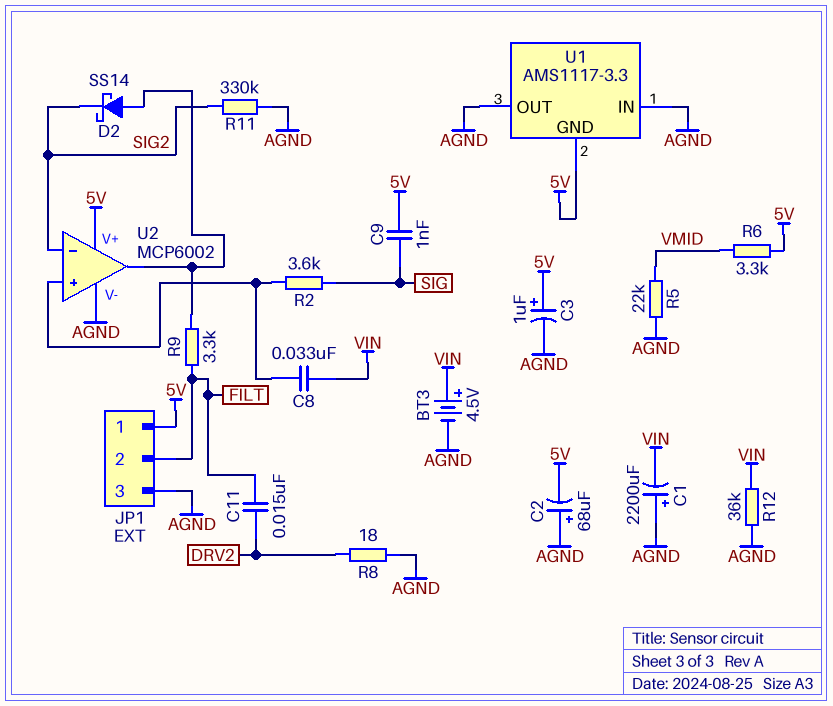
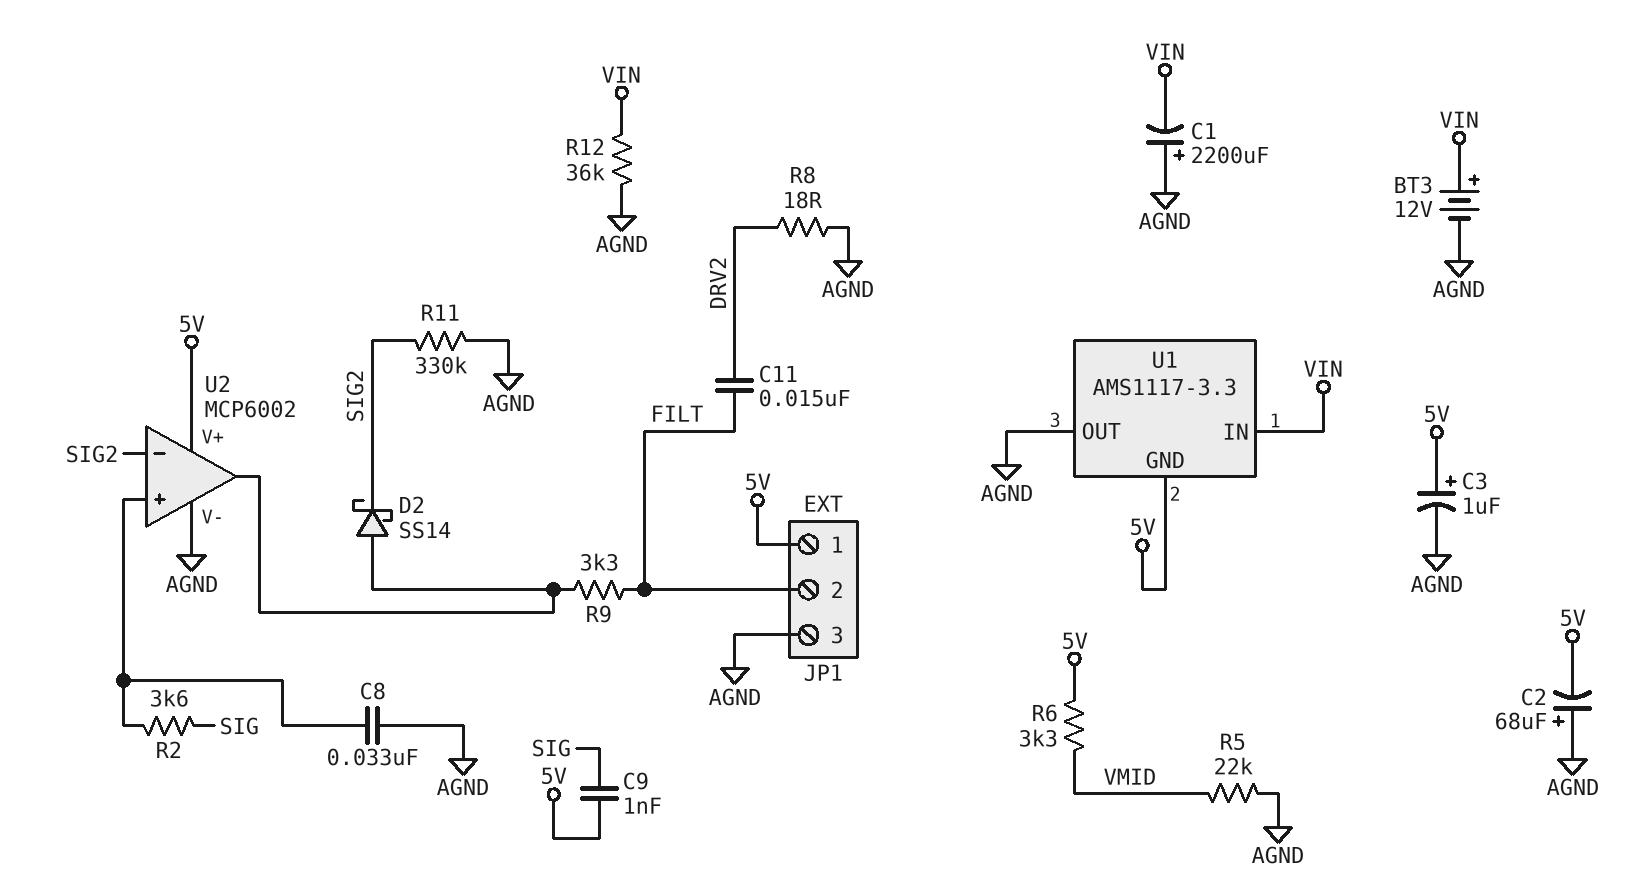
BT3: 4.5V (plus VIN, minus AGND) -> 12V (plus VIN, minus AGND)
C8: 33nF (U2/in+, VIN) -> 33nF (AGND, U2/in+)
U1 pin IN: AGND -> VIN

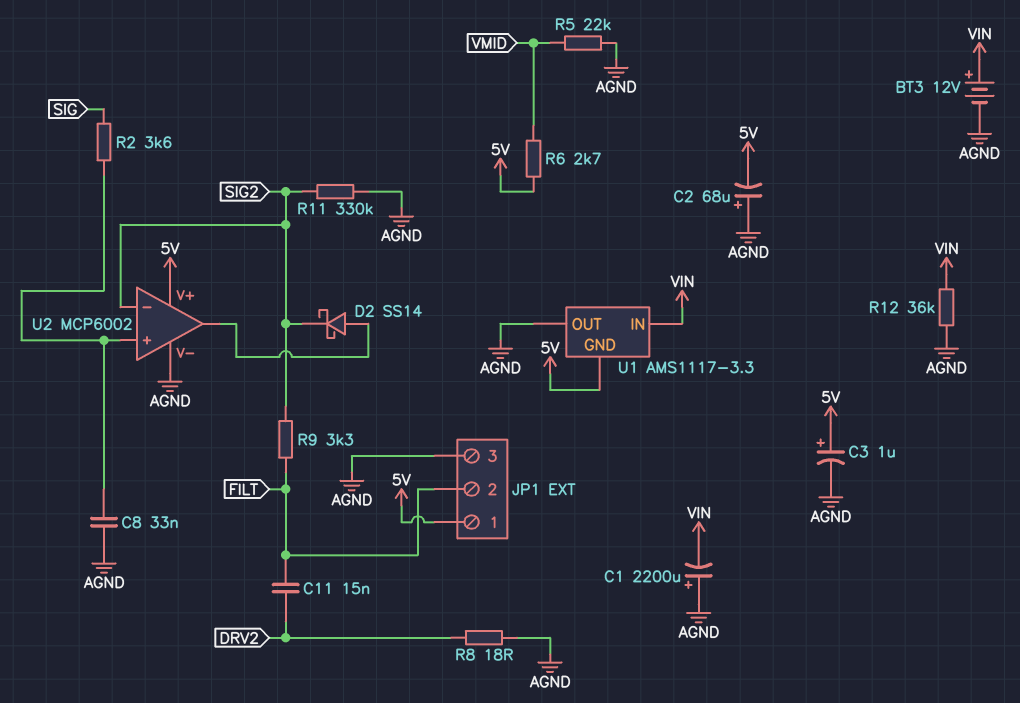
C9: 1nF (5V, SIG) -> none
R6: 3.3k (5V, VMID) -> 2.7k (5V, VMID)
R9: 3.3k (FILT, U2/out) -> 3.3k (FILT, SIG2)

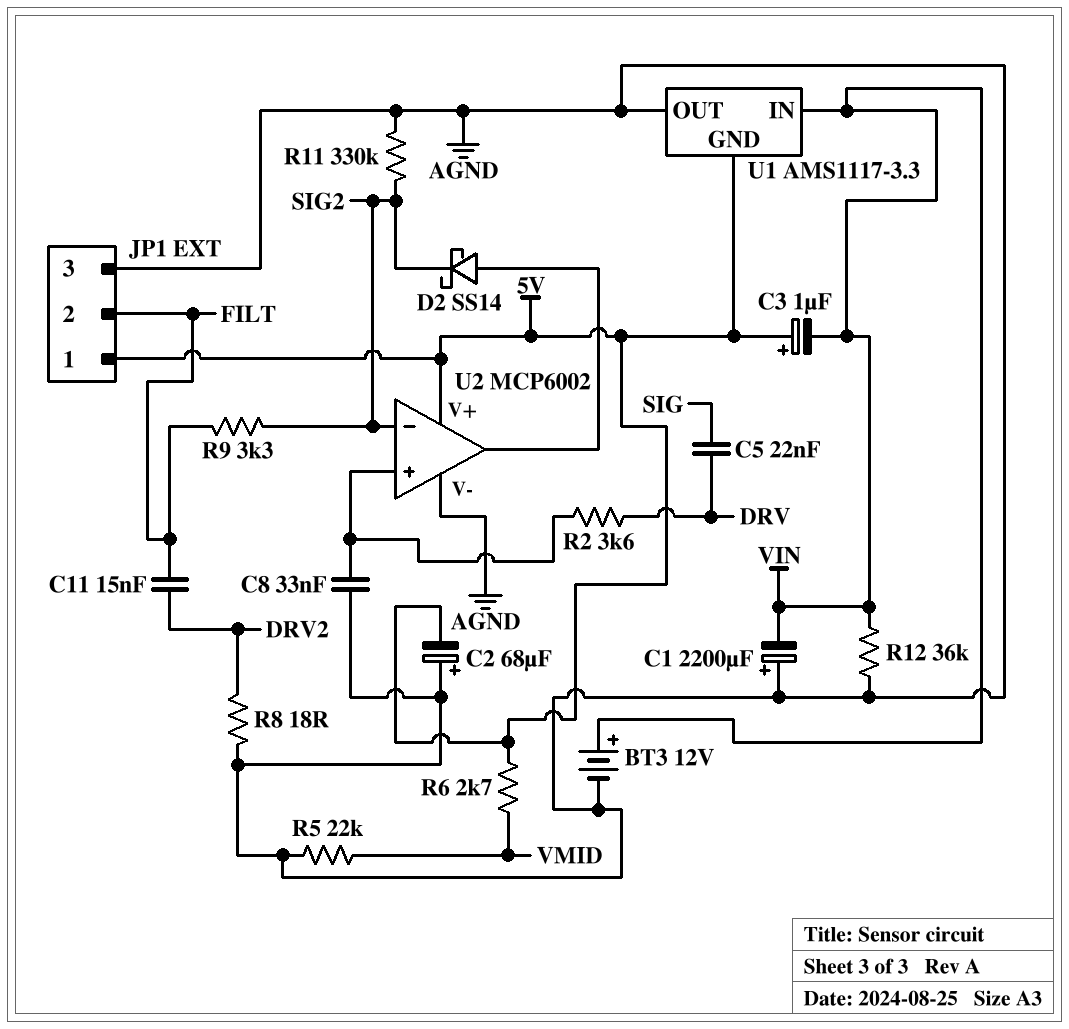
C3: 1uF (plus 5V, minus AGND) -> 1uF (plus 5V, minus VIN)
C5: none -> 22nF (DRV, SIG)
R2: 3.6k (SIG, U2/in+) -> 3.6k (DRV, U2/in+)

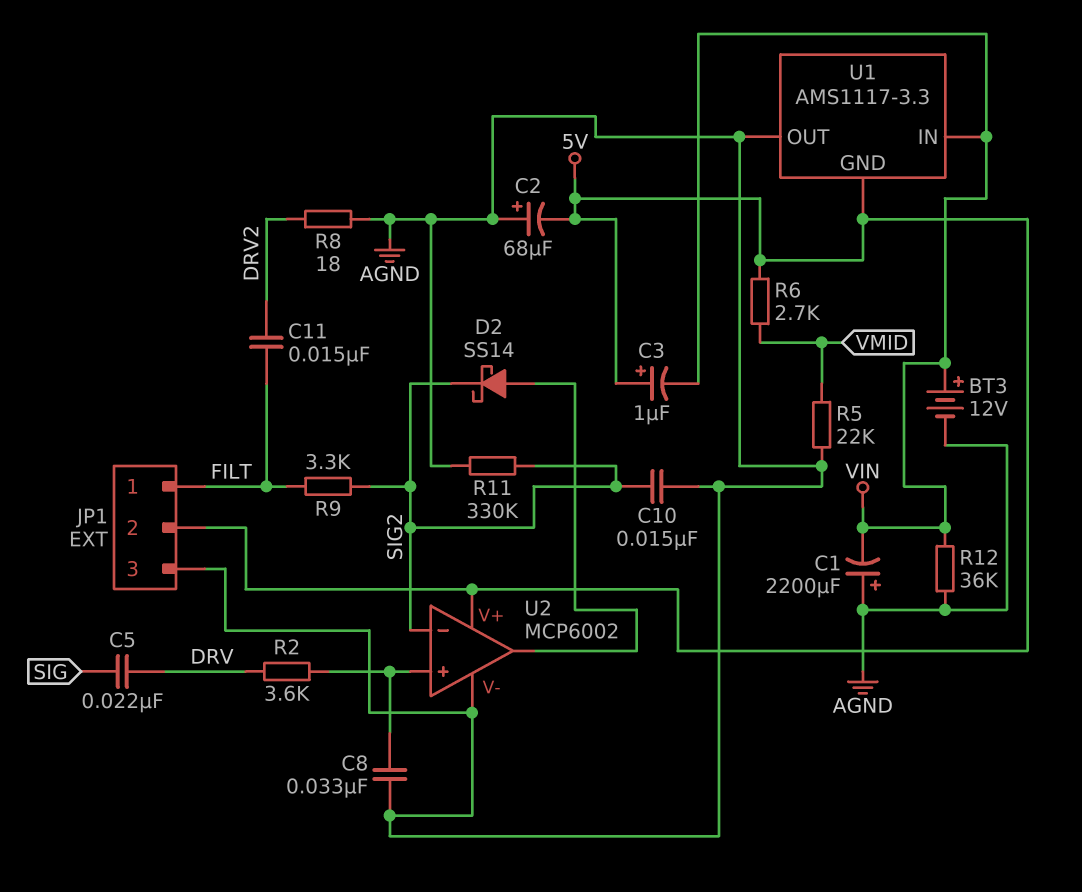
C10: none -> 15nF (AGND, SIG2)
JP1 pin 1: 5V -> FILT
JP1 pin 2: FILT -> 5V

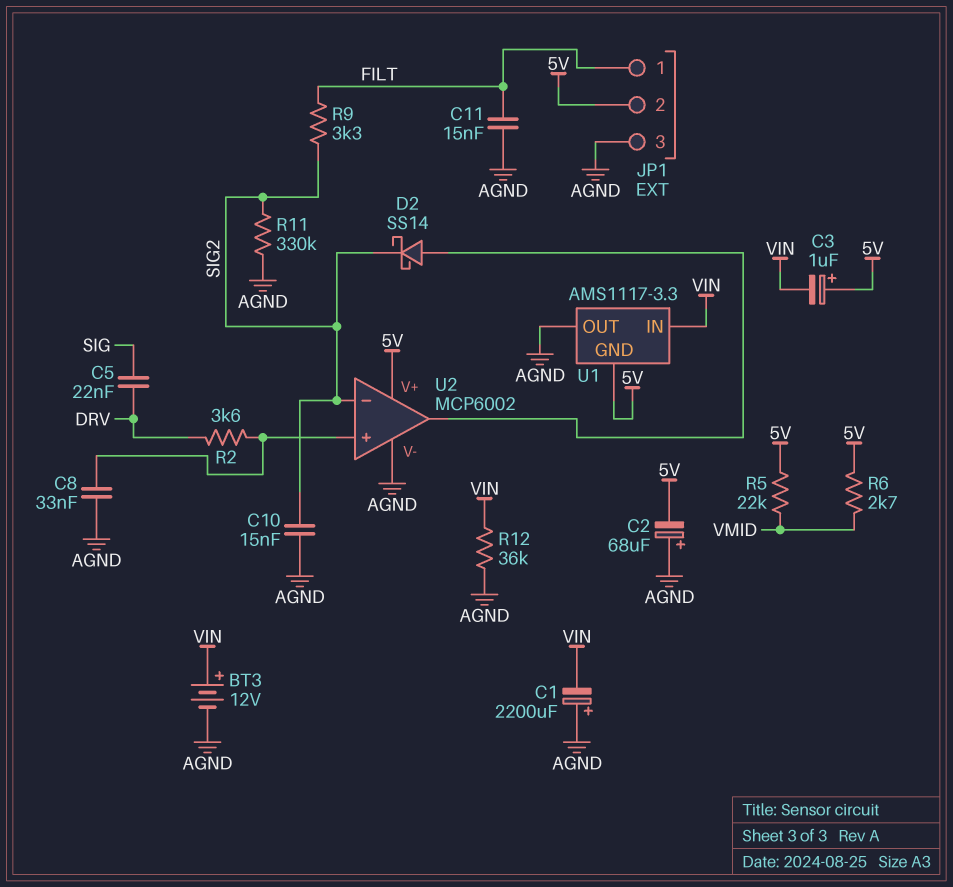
C11: 15nF (DRV2, FILT) -> 15nF (AGND, FILT)
R5: 22k (AGND, VMID) -> 22k (5V, VMID)
R8: 18 (AGND, DRV2) -> none

